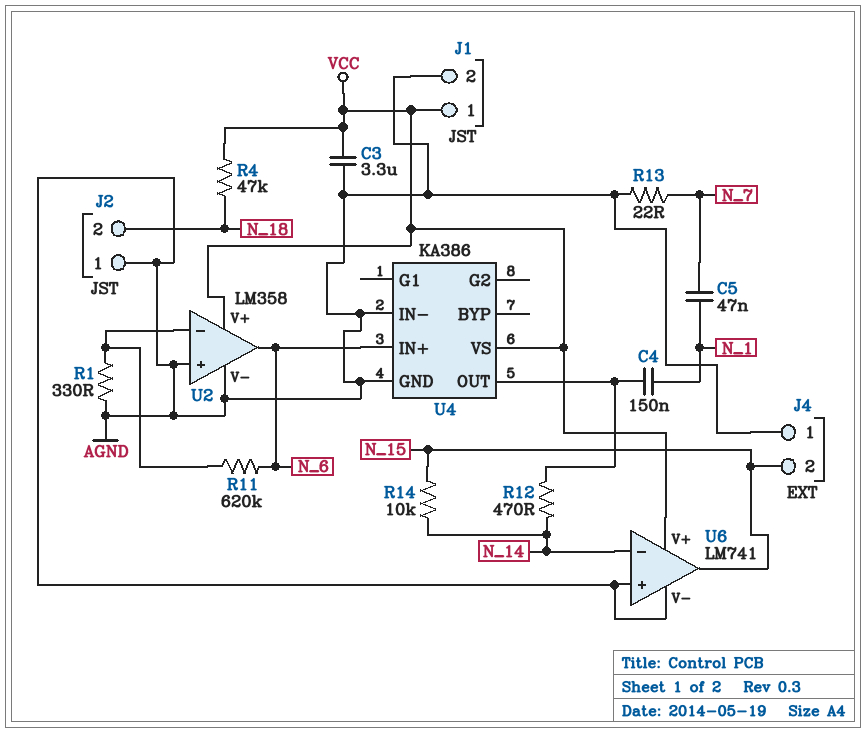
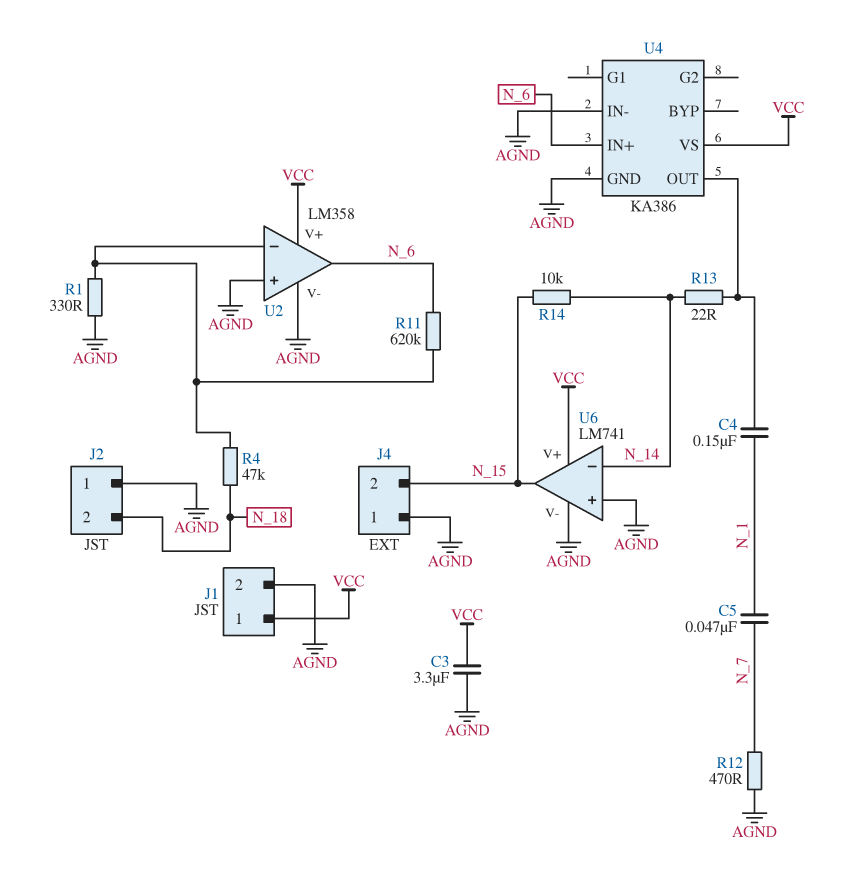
R4: 47k (N_18, VCC) -> 47k (N_18, U2/in-)
R12: 470 (N_14, U4/OUT) -> 470 (AGND, N_7)
R13: 22 (AGND, N_7) -> 22 (N_14, U4/OUT)

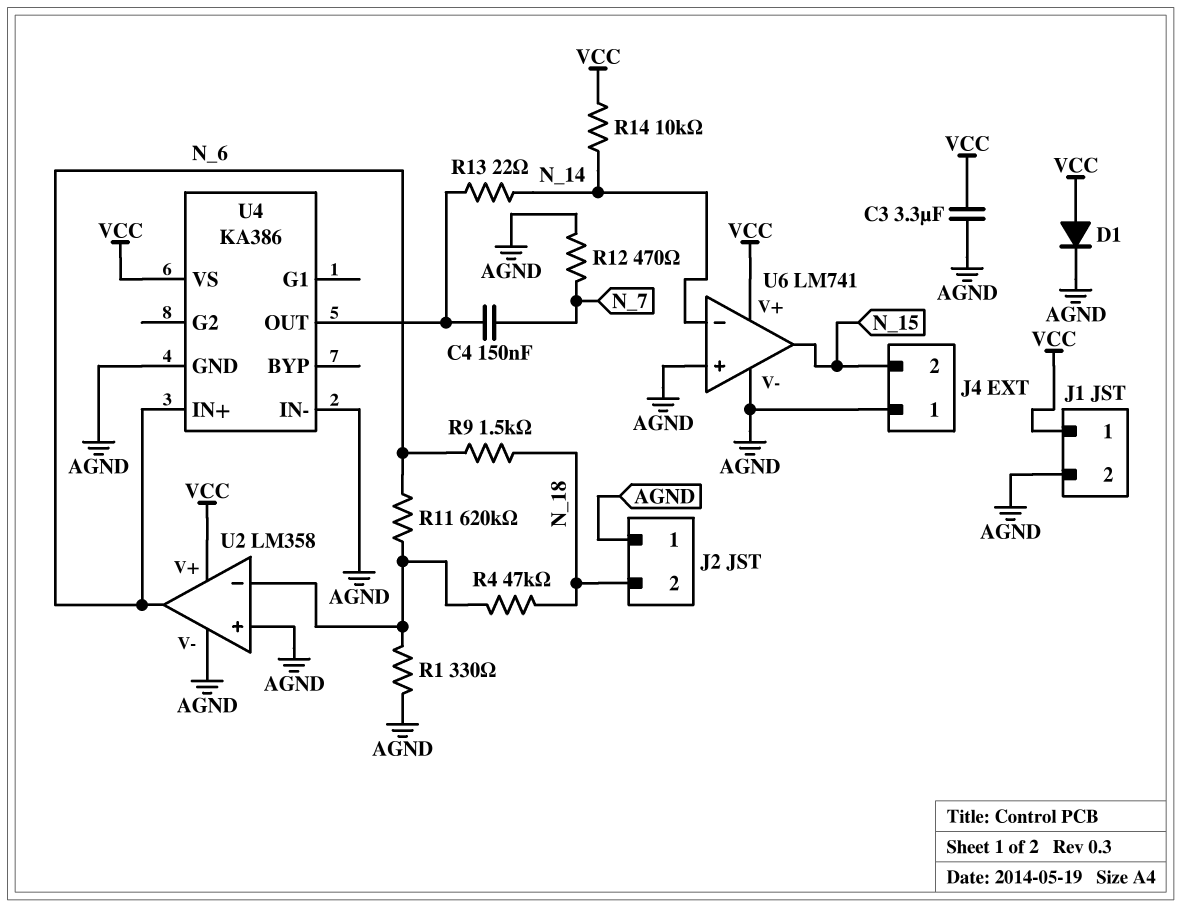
C4: 150nF (N_1, U4/OUT) -> 150nF (N_7, U4/OUT)
C5: 47nF (N_1, N_7) -> none
D1: none -> diode (A VCC, K AGND)
R9: none -> 1.5k (N_6, N_18)
R14: 10k (N_14, N_15) -> 10k (N_14, VCC)

